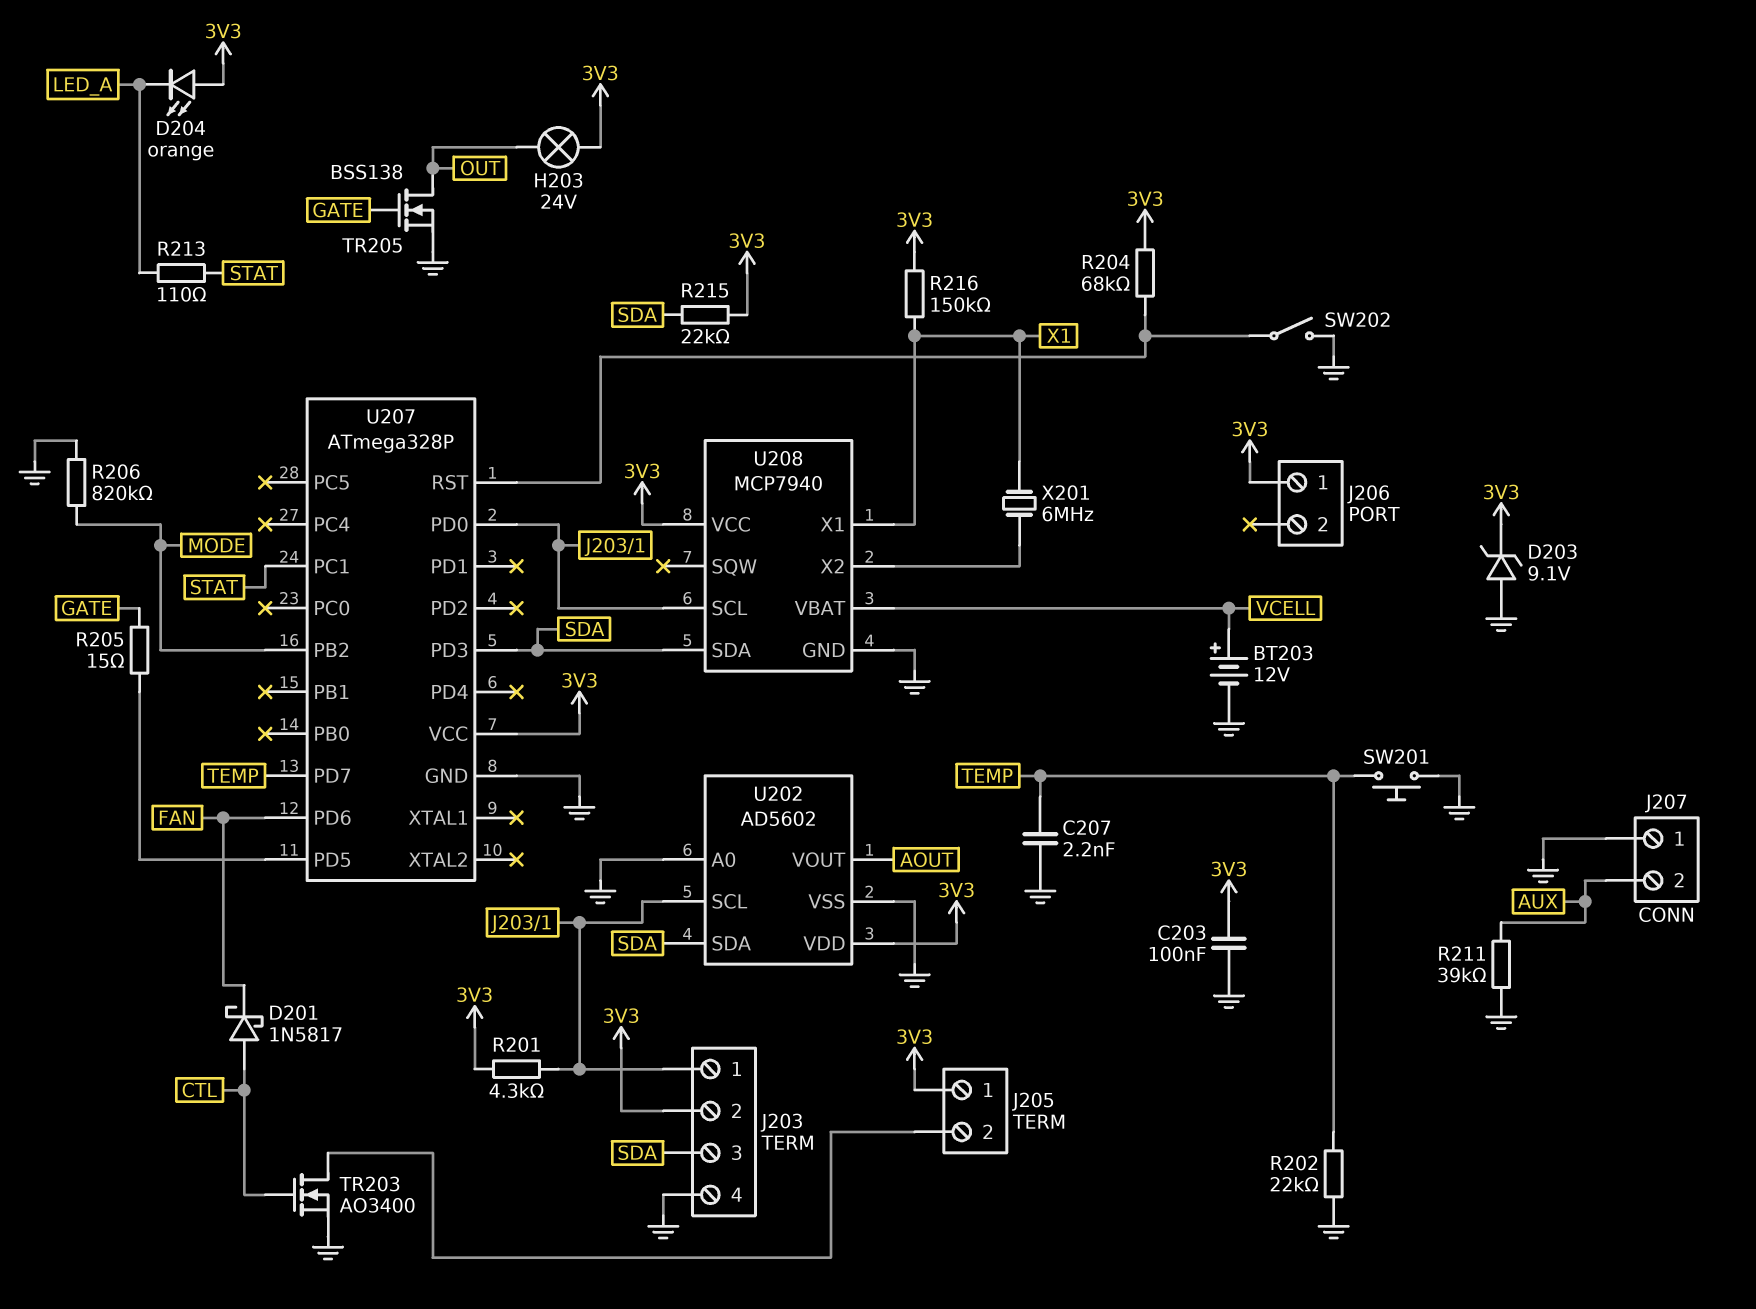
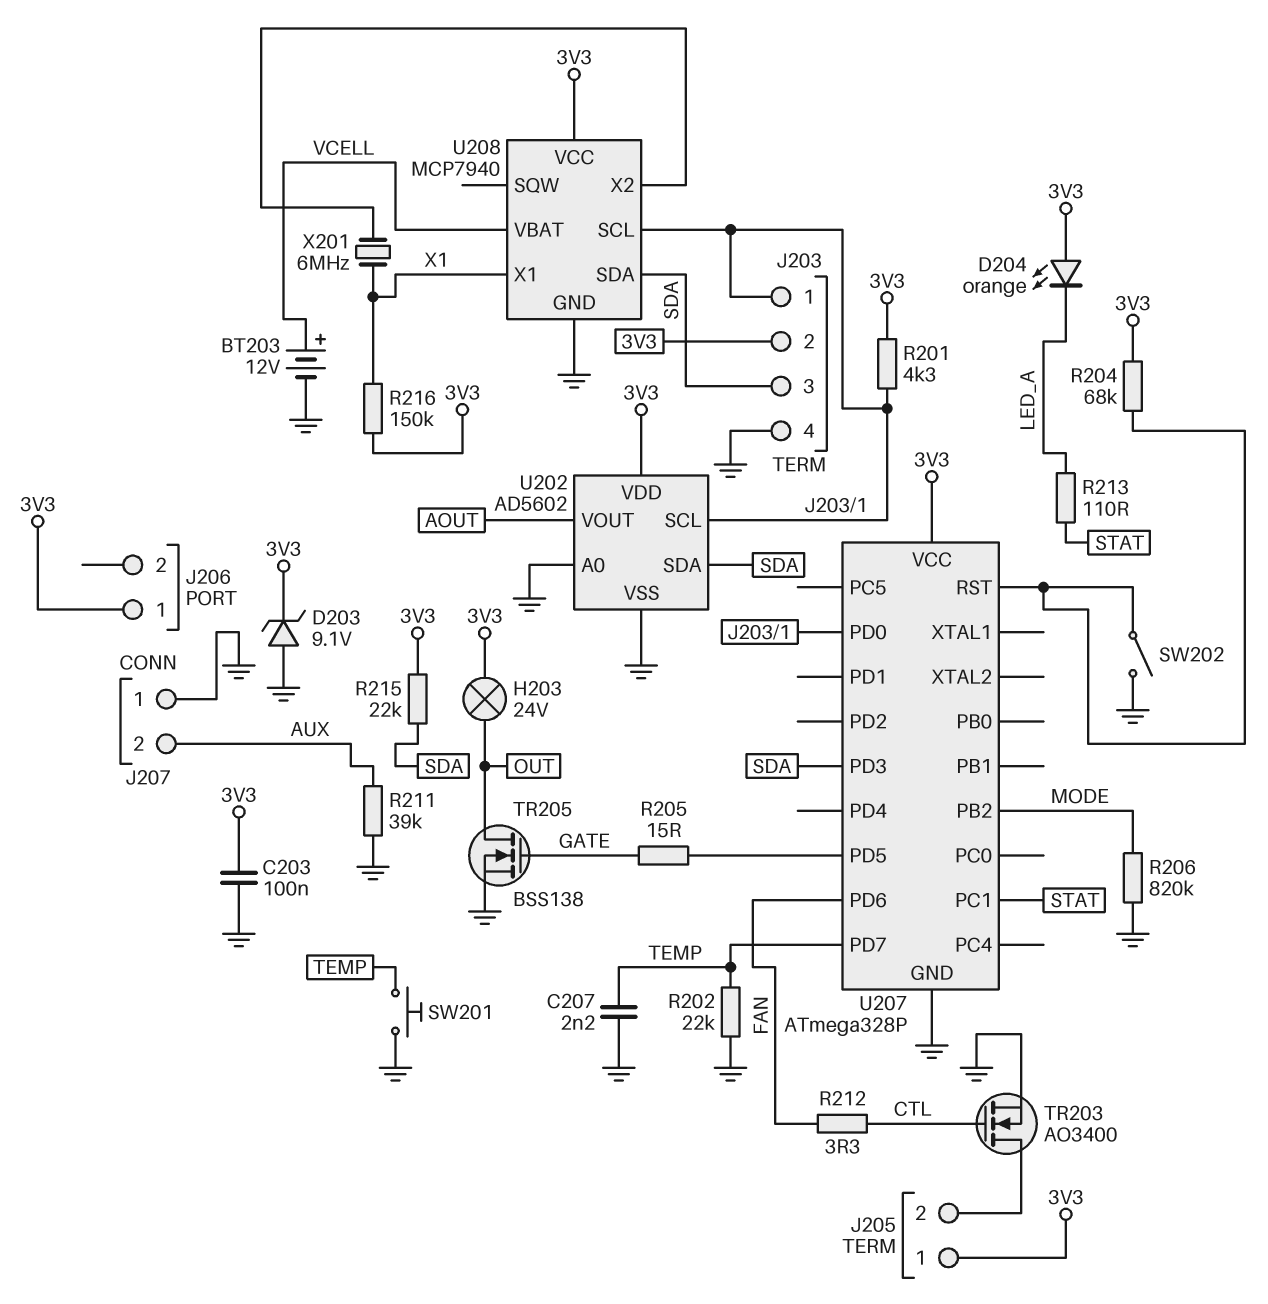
D201: schottky 1N5817 (A CTL, K FAN) -> none
R212: none -> 3.3 (CTL, FAN)

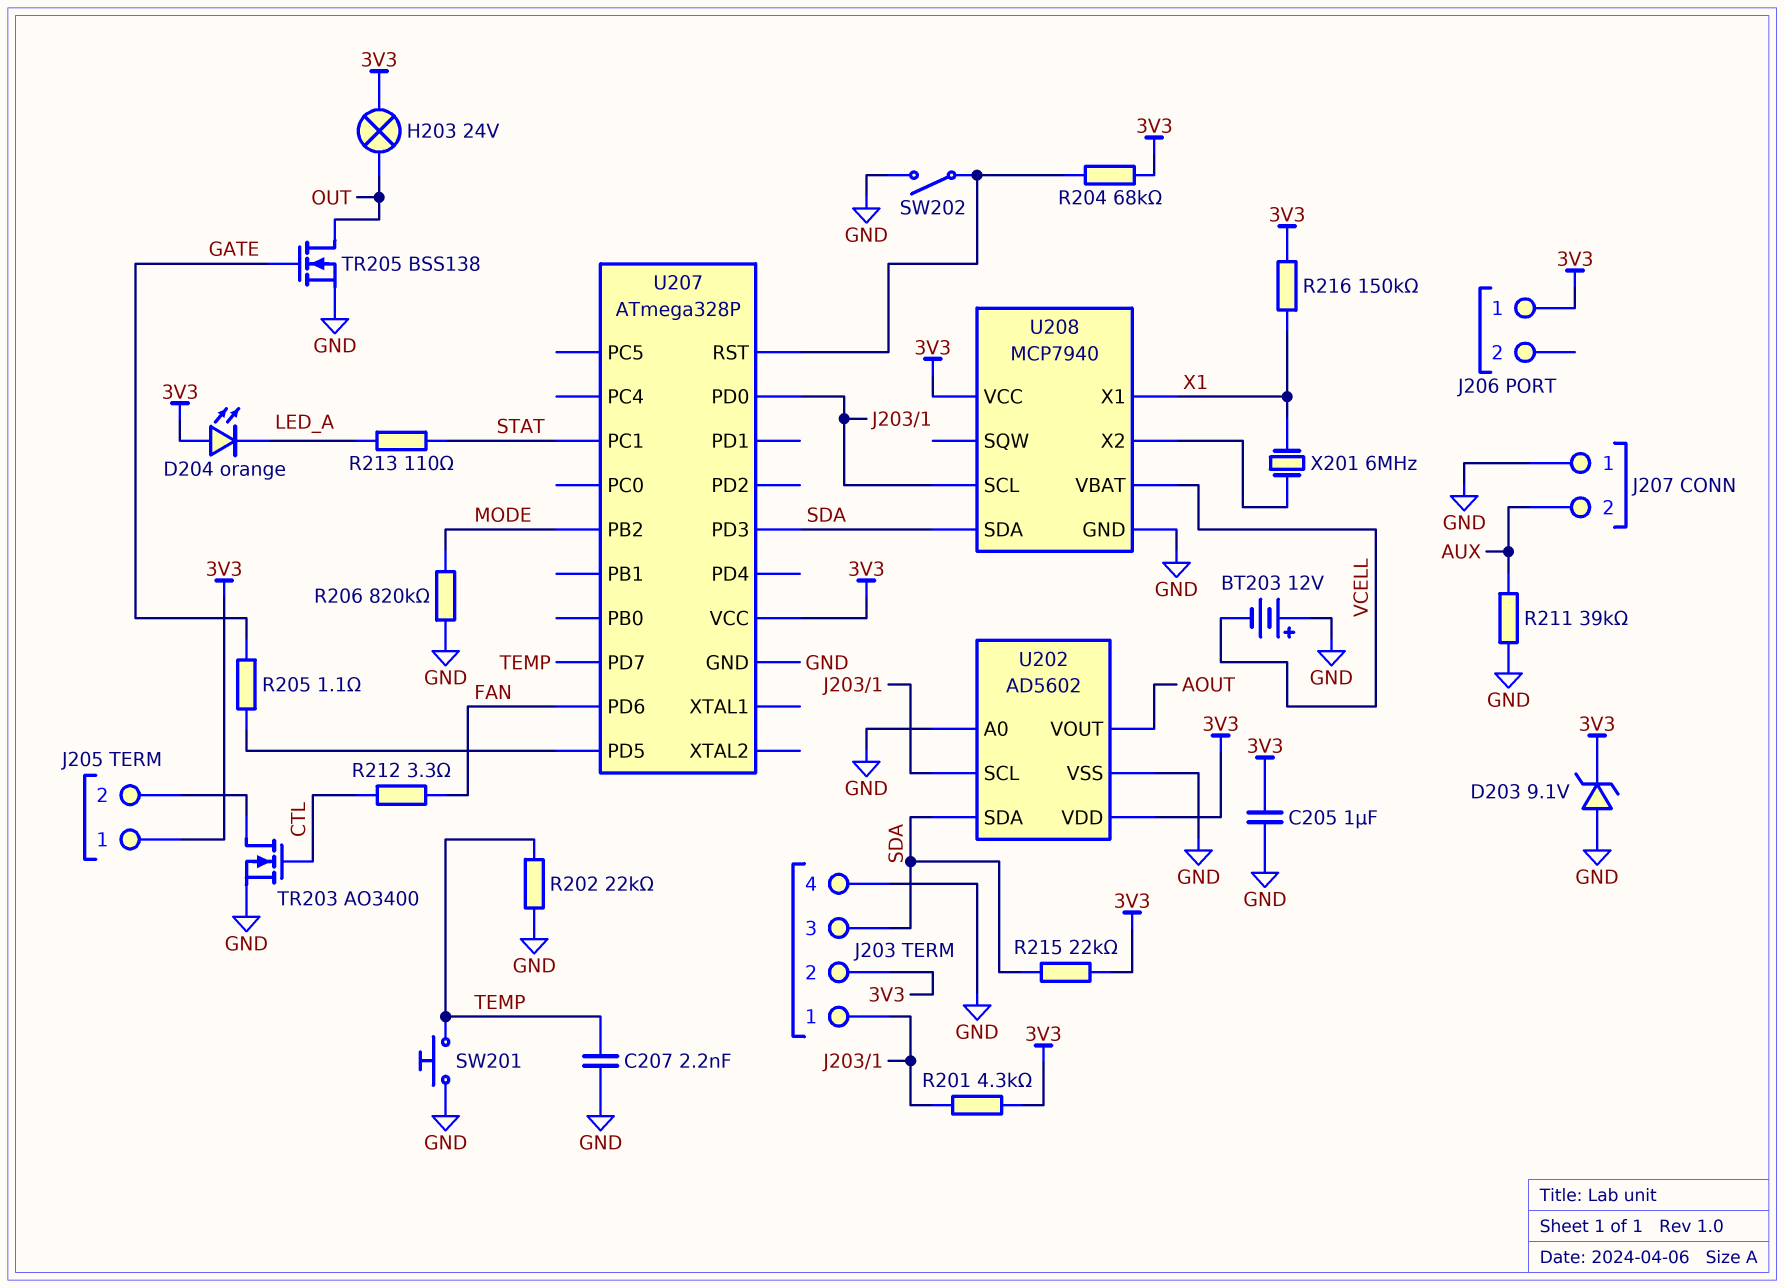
BT203: 12V (plus VCELL, minus GND) -> 12V (plus GND, minus VCELL)
C203: 100nF (3V3, GND) -> none
C205: none -> 1uF (3V3, GND)
R205: 15 (GATE, U207/PD5) -> 1.1 (GATE, U207/PD5)

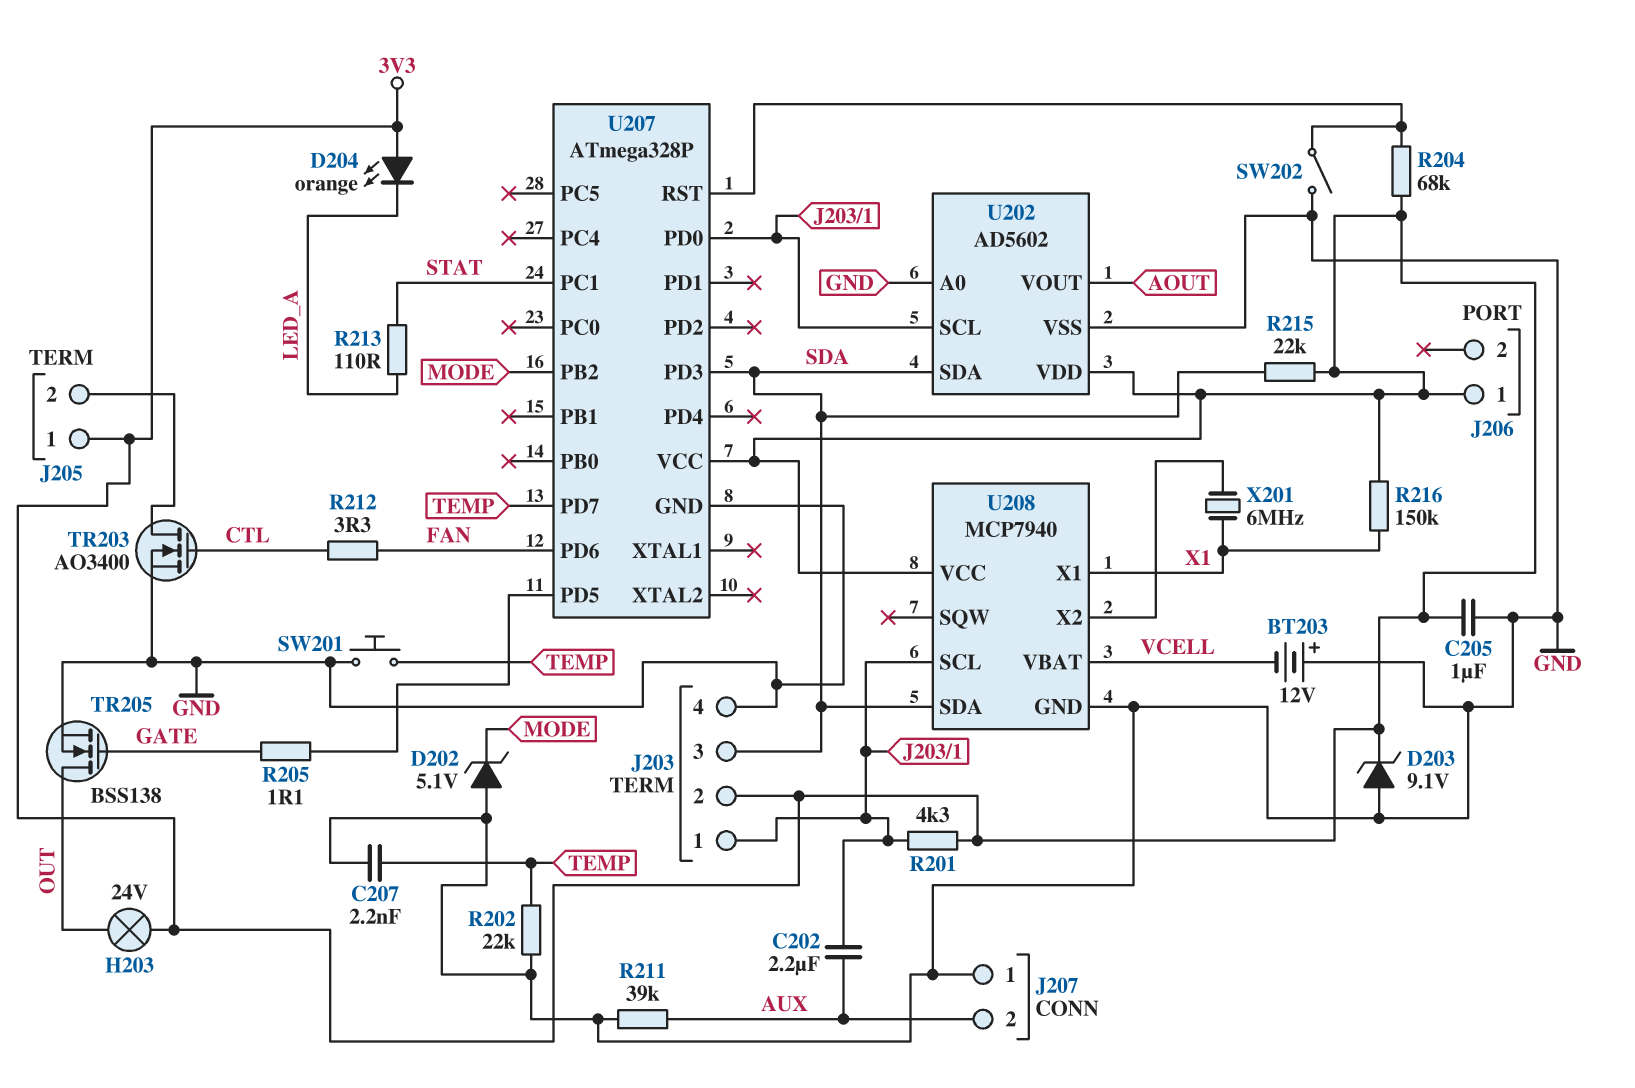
C202: none -> 2.2uF (AUX, J203/1)
D202: none -> zener 5.1V (A GND, K MODE)
R206: 820k (GND, MODE) -> none

